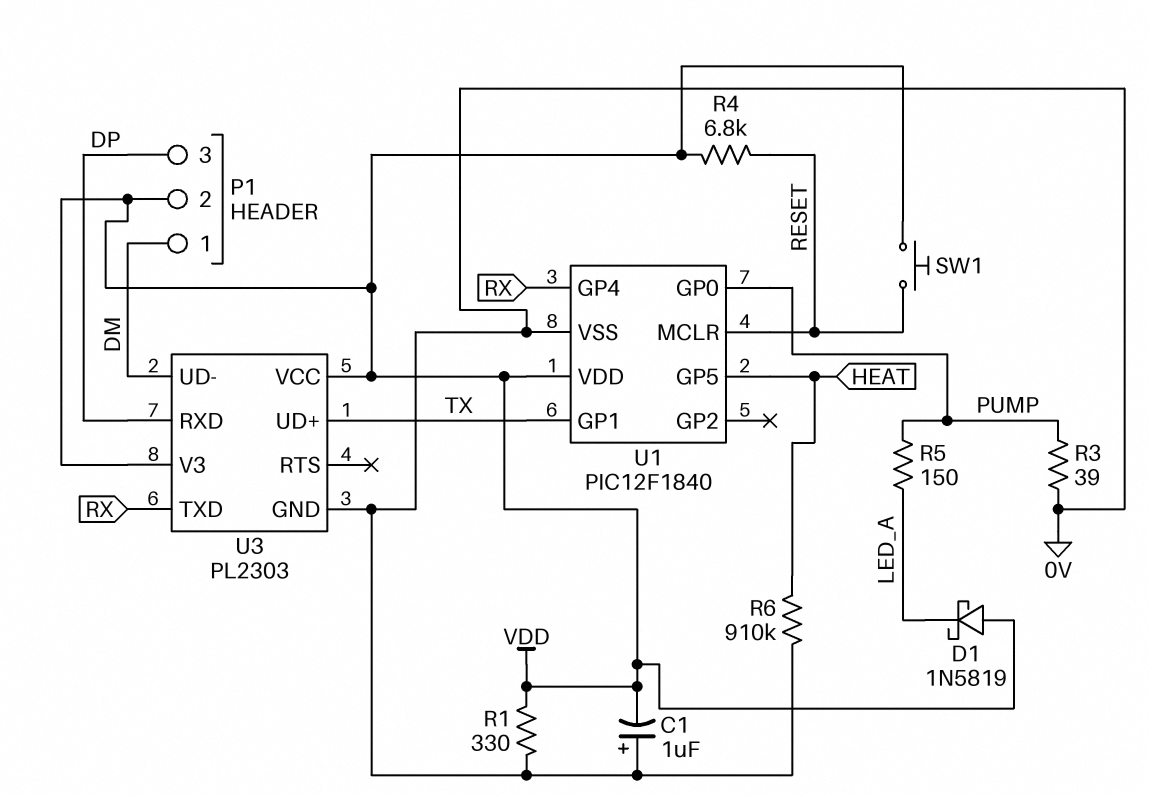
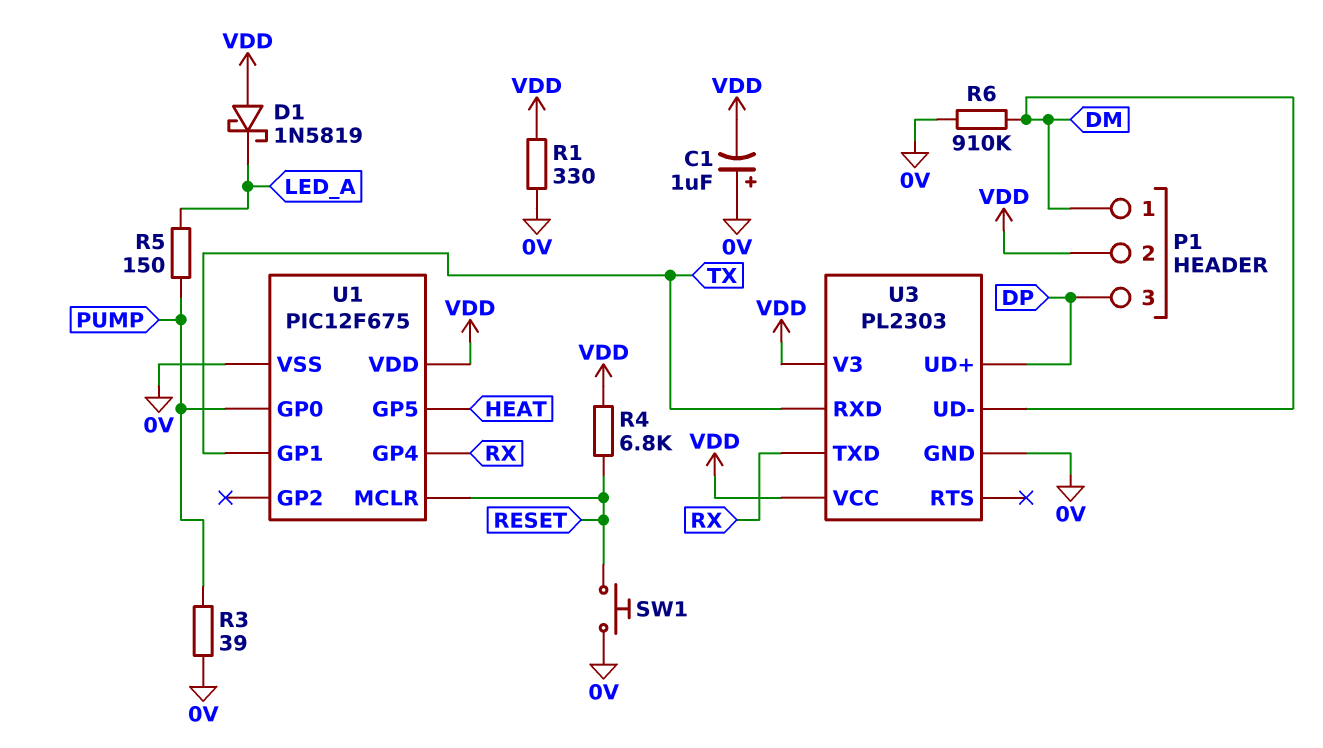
R6: 910k (0V, HEAT) -> 910k (0V, DM)
SW1: button (RESET, VDD) -> button (0V, RESET)
U1: PIC12F1840 -> PIC12F675
U3 pin RXD: DP -> TX
U3 pin UD+: TX -> DP

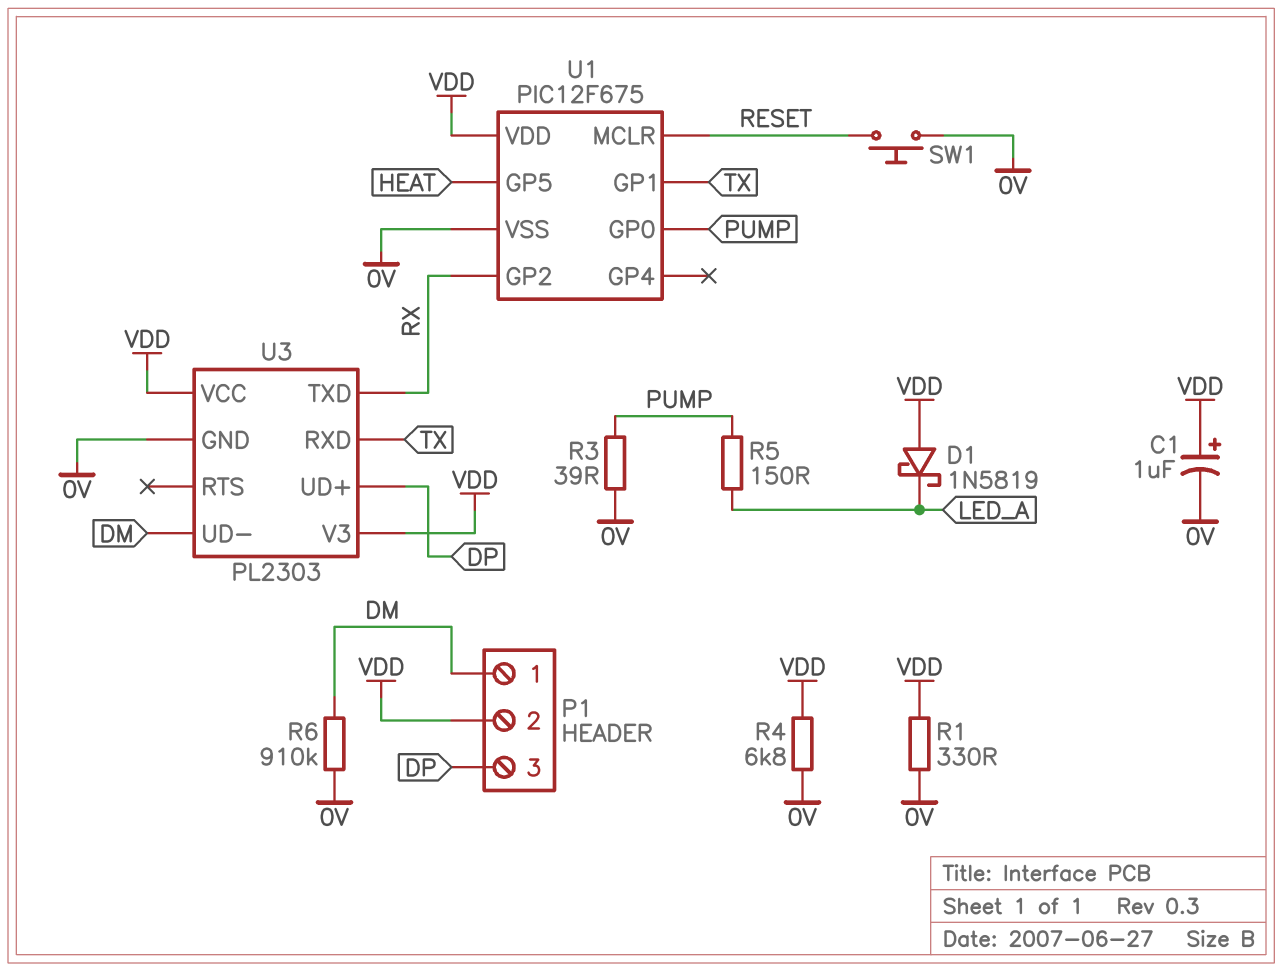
C1: 1uF (plus 0V, minus VDD) -> 1uF (plus VDD, minus 0V)
R4: 6.8k (RESET, VDD) -> 6.8k (0V, VDD)
U1 pin GP2: none -> RX
U1 pin GP4: RX -> none

